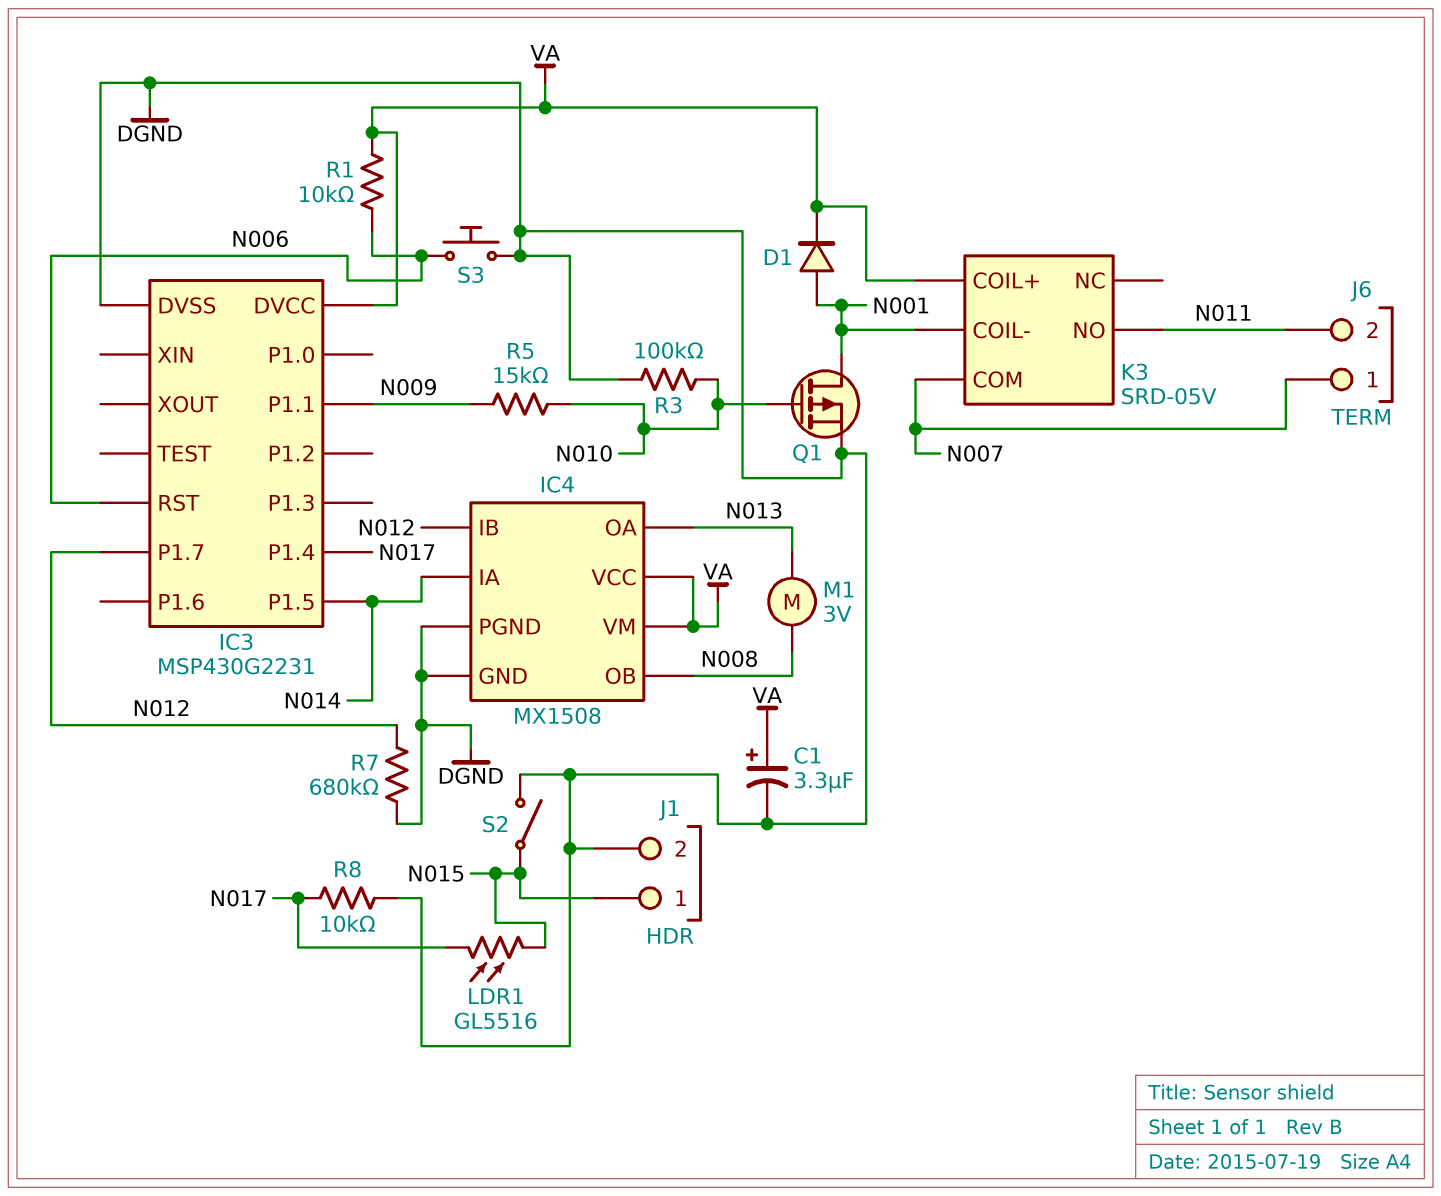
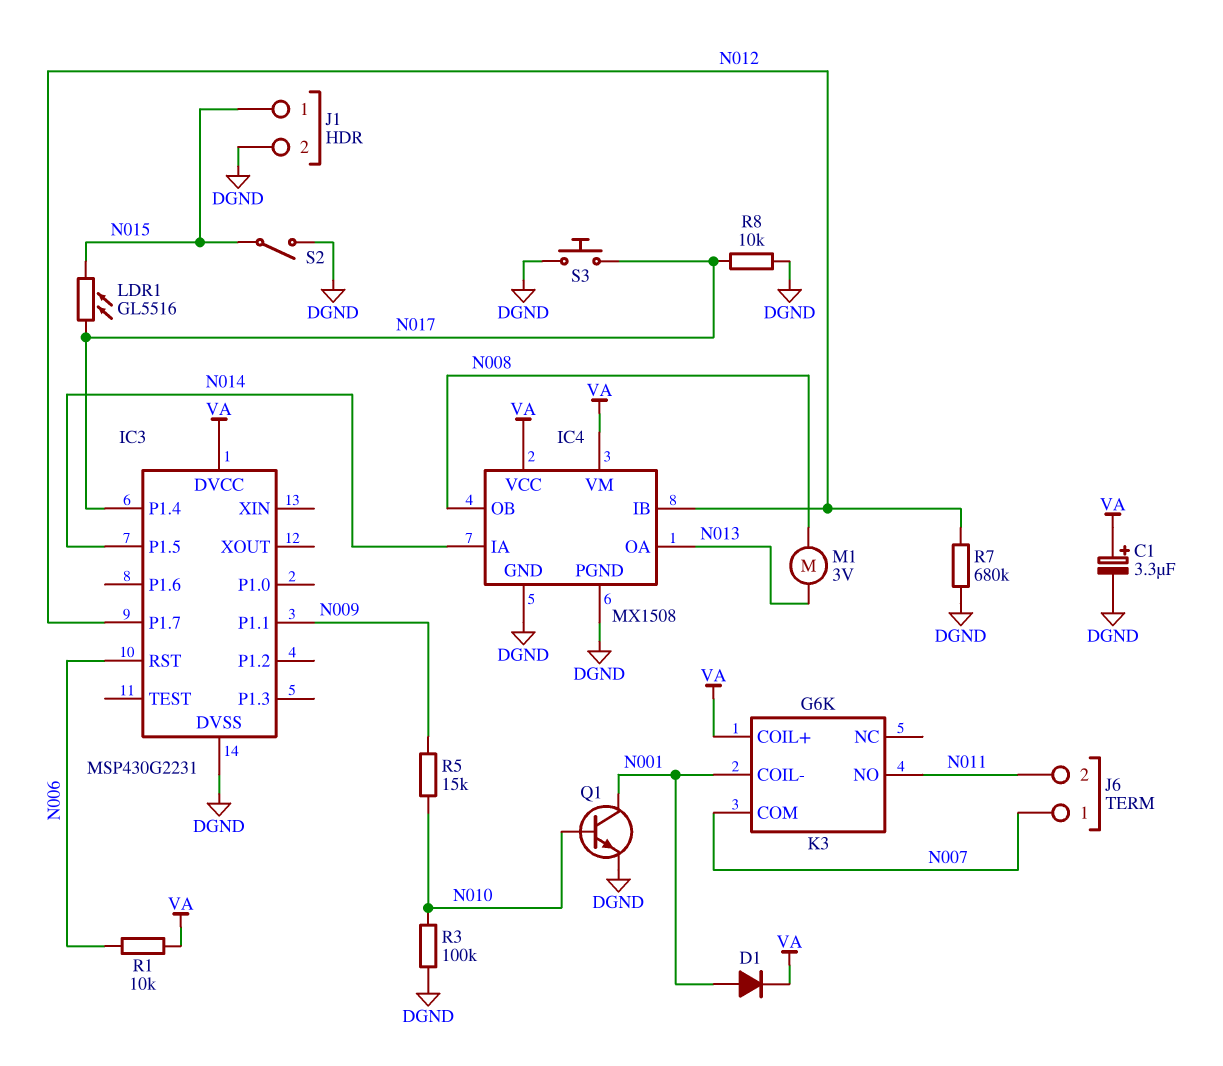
K3: SRD-05V -> G6K
Q1: PMOS (G N010, D N001, S DGND) -> NPN (B N010, C N001, E DGND)
S3: button (DGND, N006) -> button (DGND, N017)

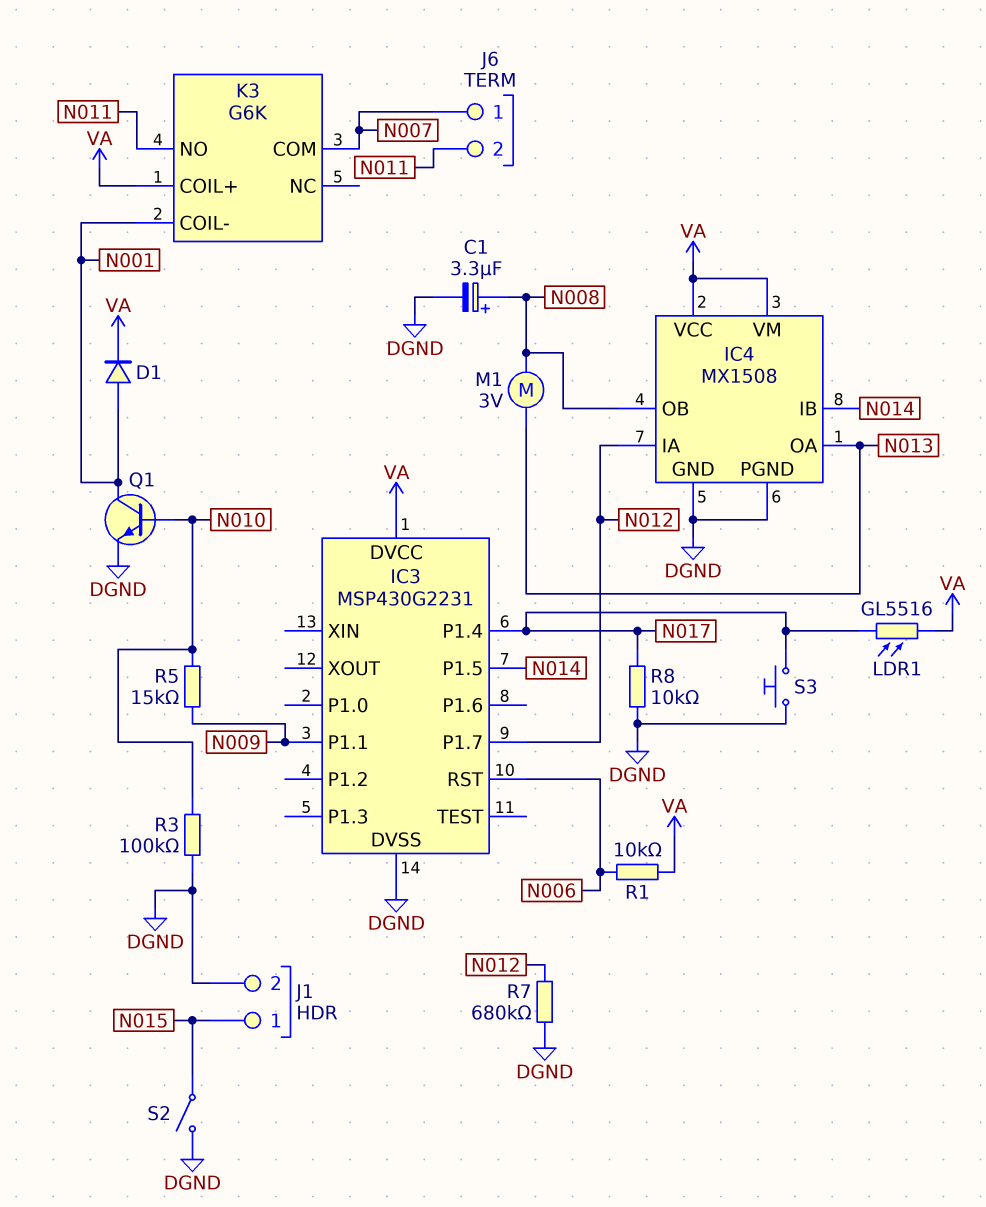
C1: 3.3uF (plus VA, minus DGND) -> 3.3uF (plus N008, minus DGND)
IC4 pin IA: N014 -> N012
IC4 pin IB: N012 -> N014
LDR1: GL5516 (N015, N017) -> GL5516 (N017, VA)

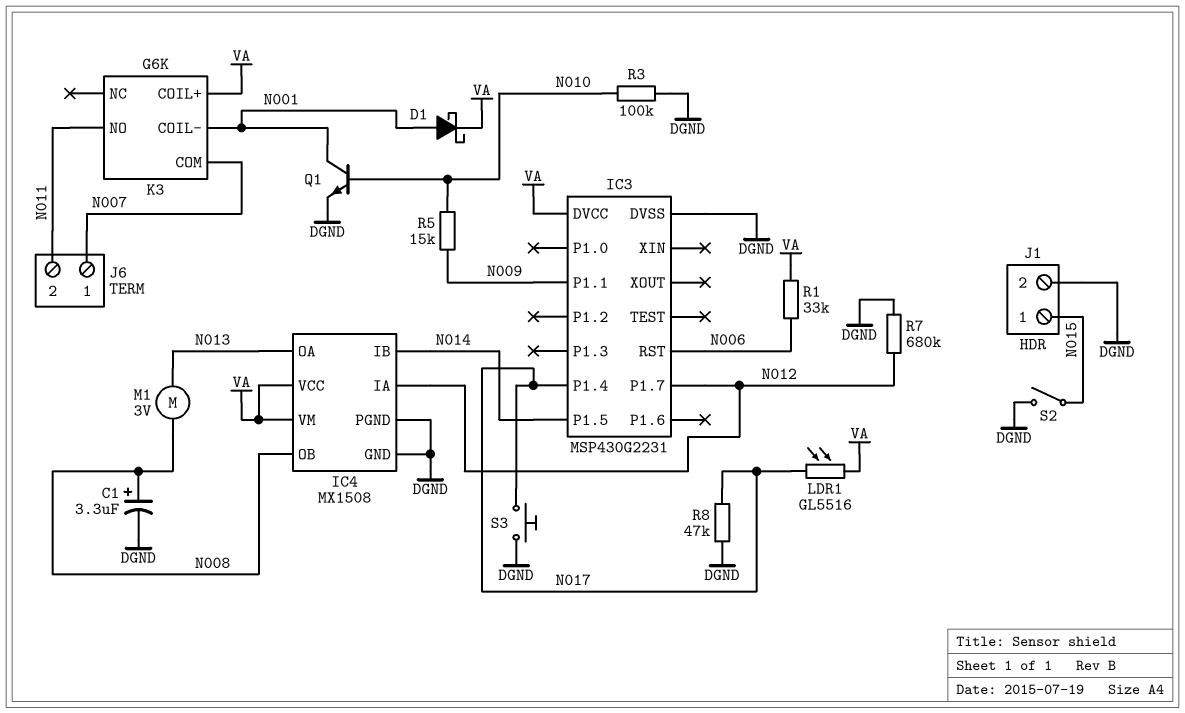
D1: diode (A N001, K VA) -> schottky (A N001, K VA)
R1: 10k (N006, VA) -> 33k (N006, VA)
R8: 10k (DGND, N017) -> 47k (DGND, N017)

